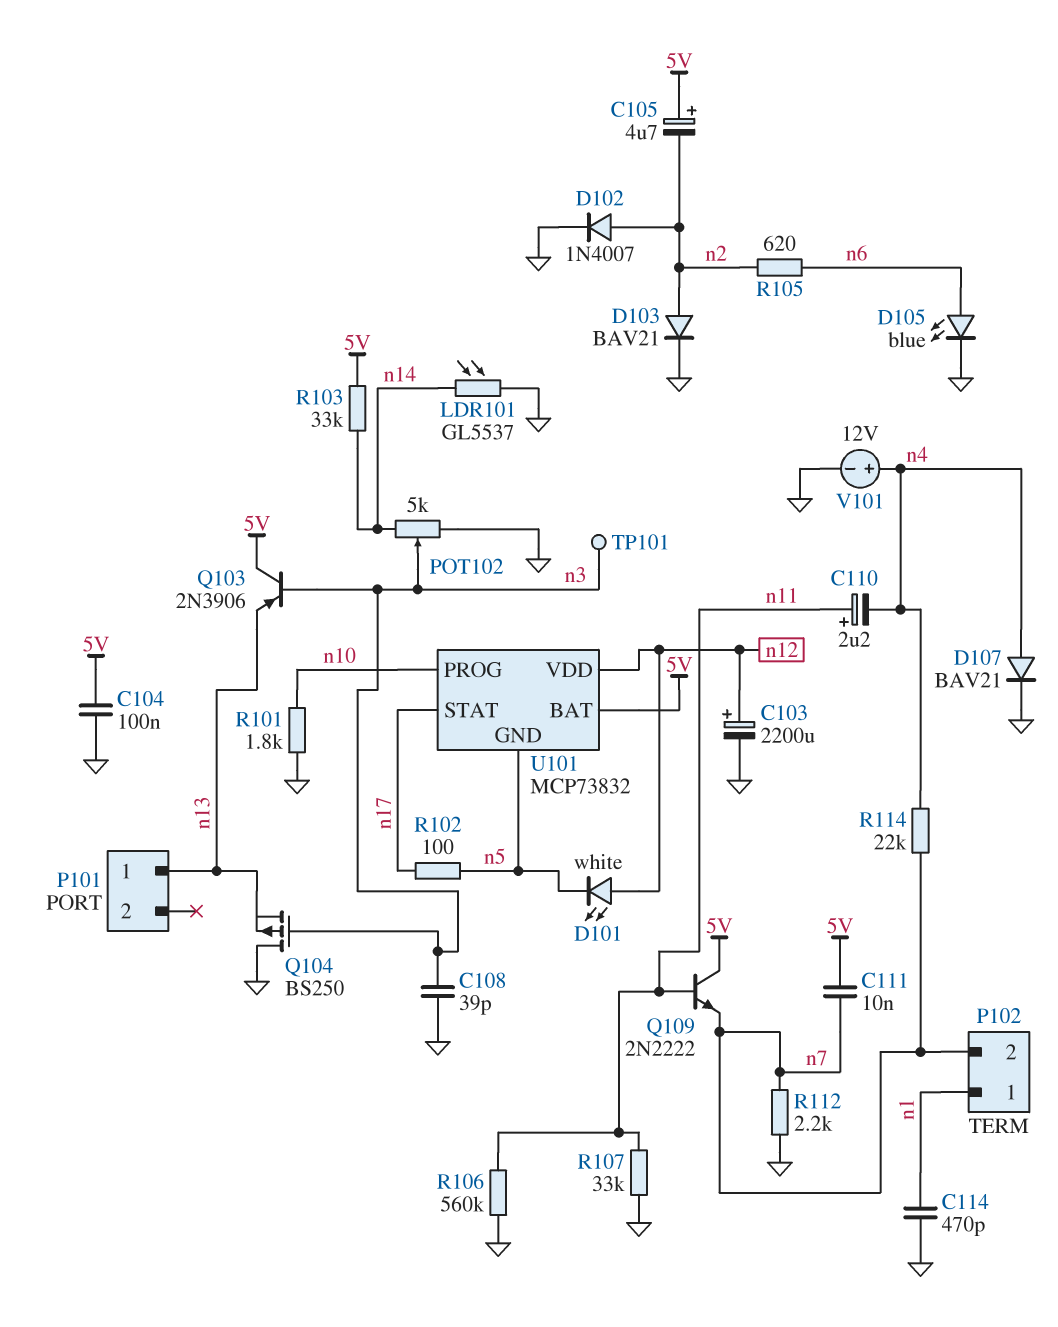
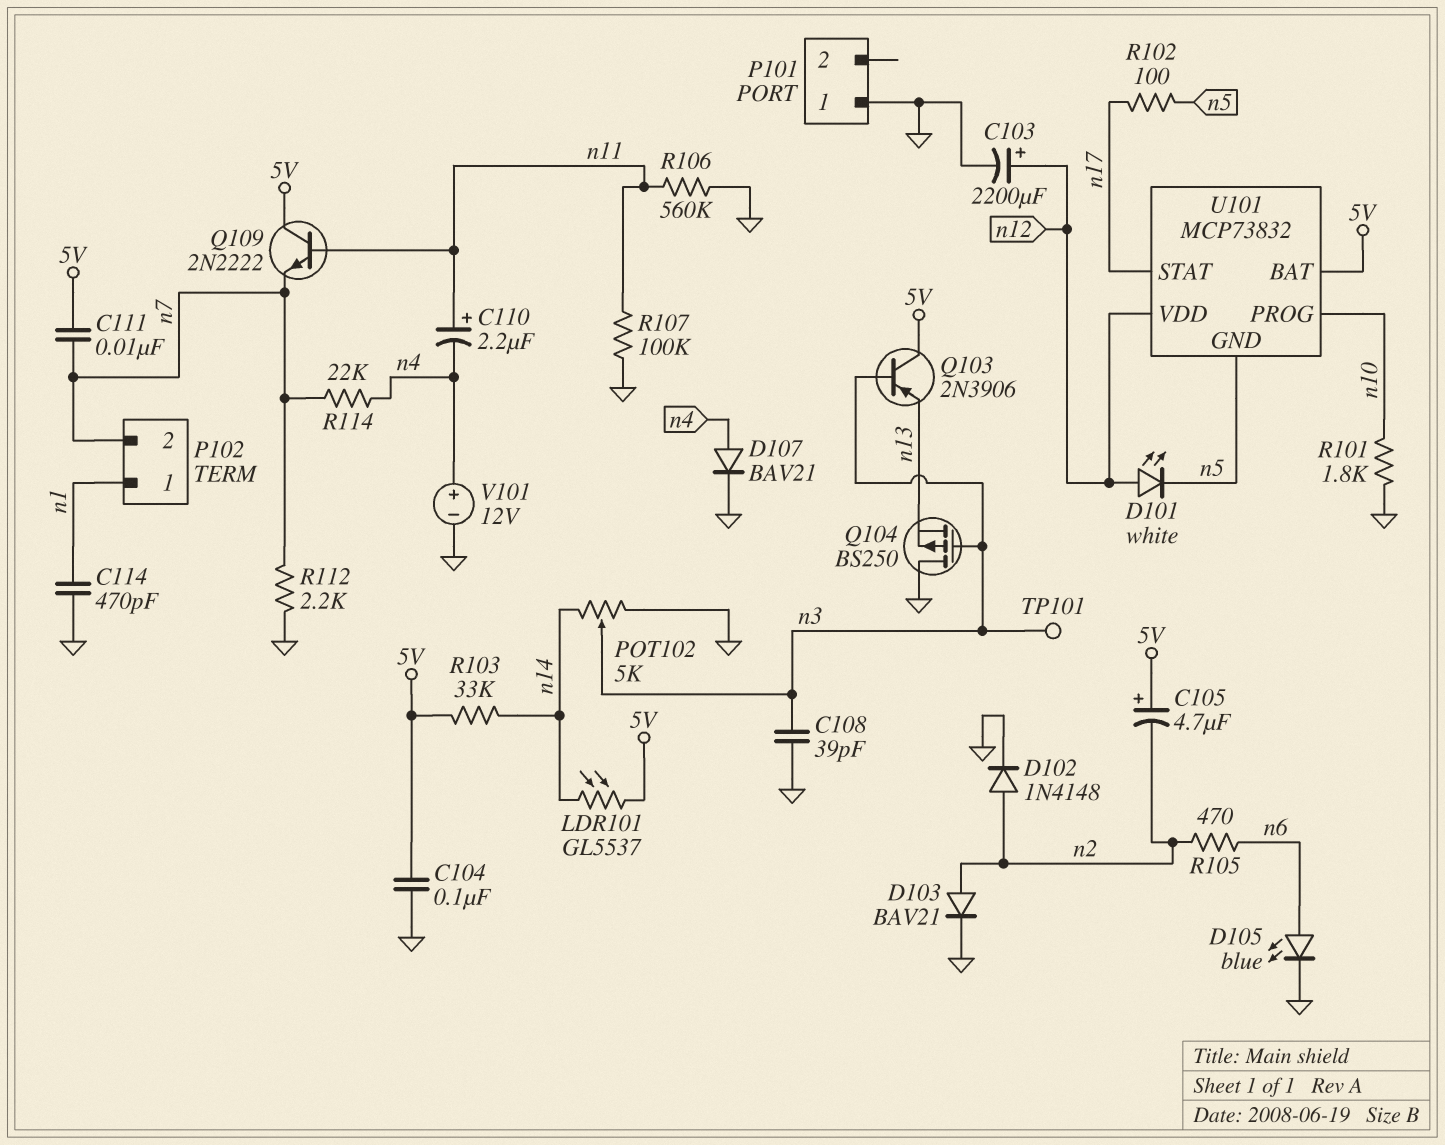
D102: diode 1N4007 (A n2, K GND) -> diode 1N4148 (A n2, K GND)
LDR101: GL5537 (GND, n14) -> GL5537 (5V, n14)
P101 pin 1: n13 -> GND
R105: 620 (n2, n6) -> 470 (n2, n6)
R107: 33k (GND, n11) -> 100k (GND, n11)

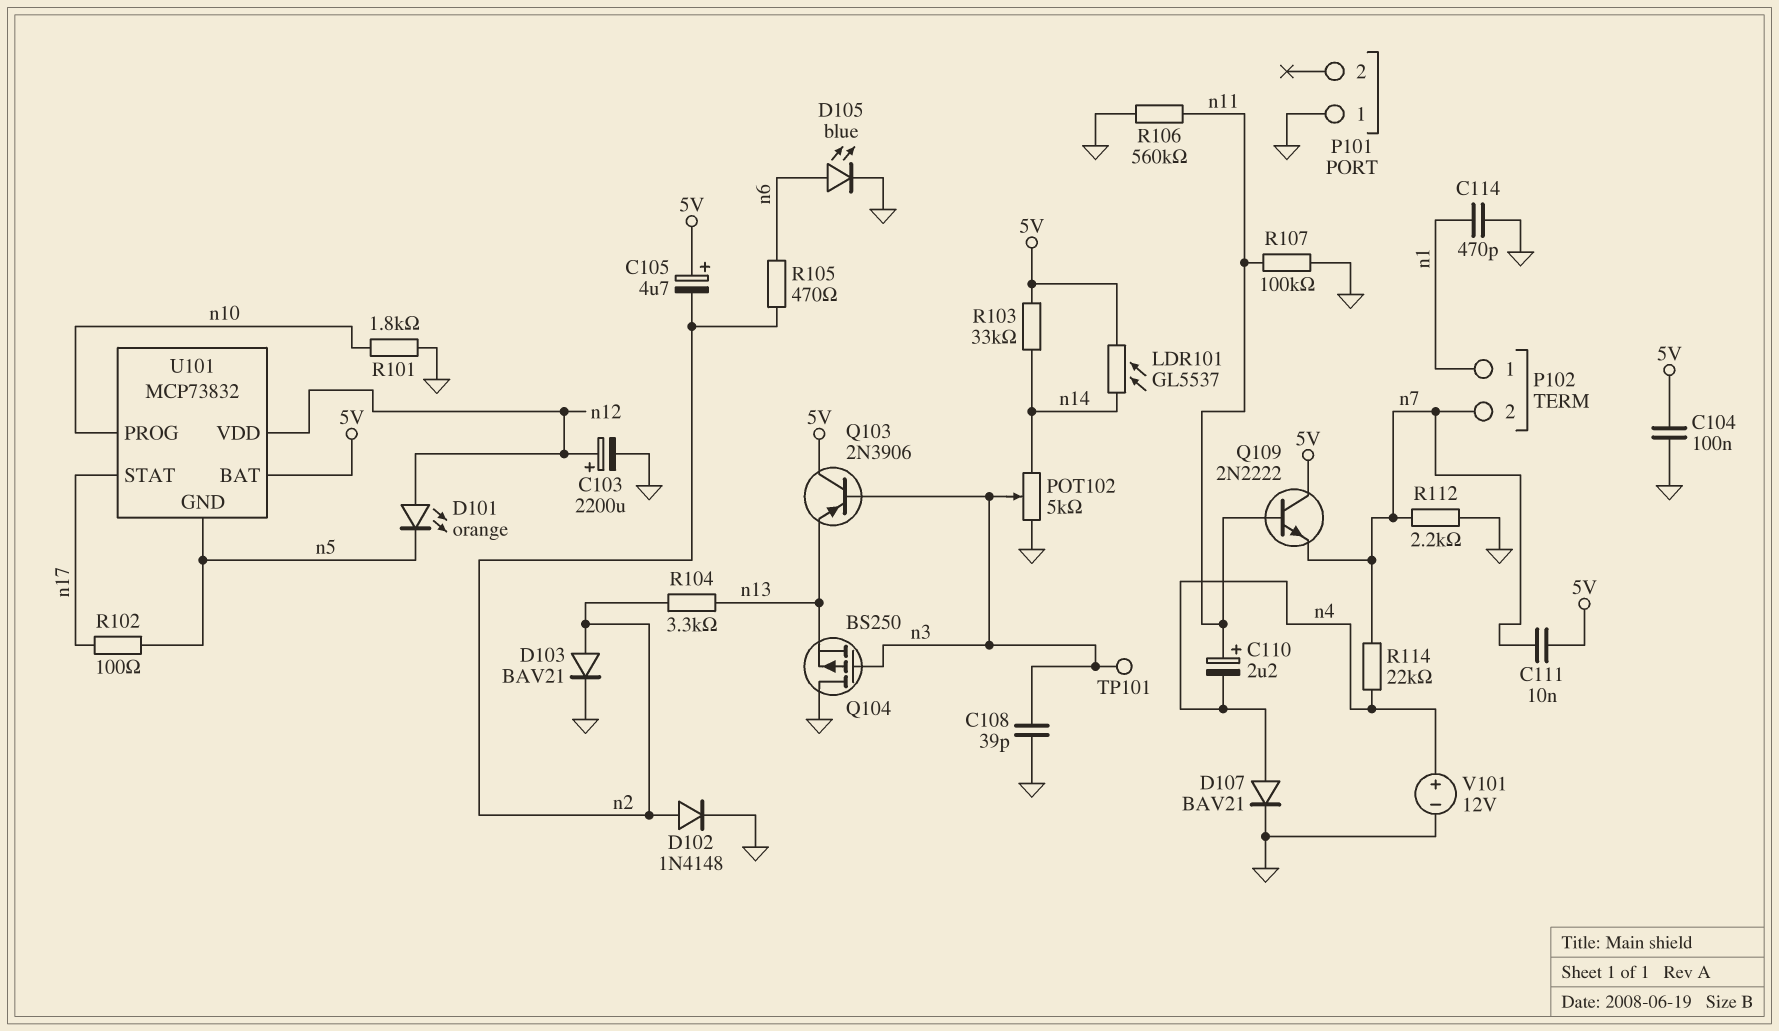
D101: LED white (A n12, K n5) -> LED orange (A n12, K n5)
R104: none -> 3.3k (n2, n13)

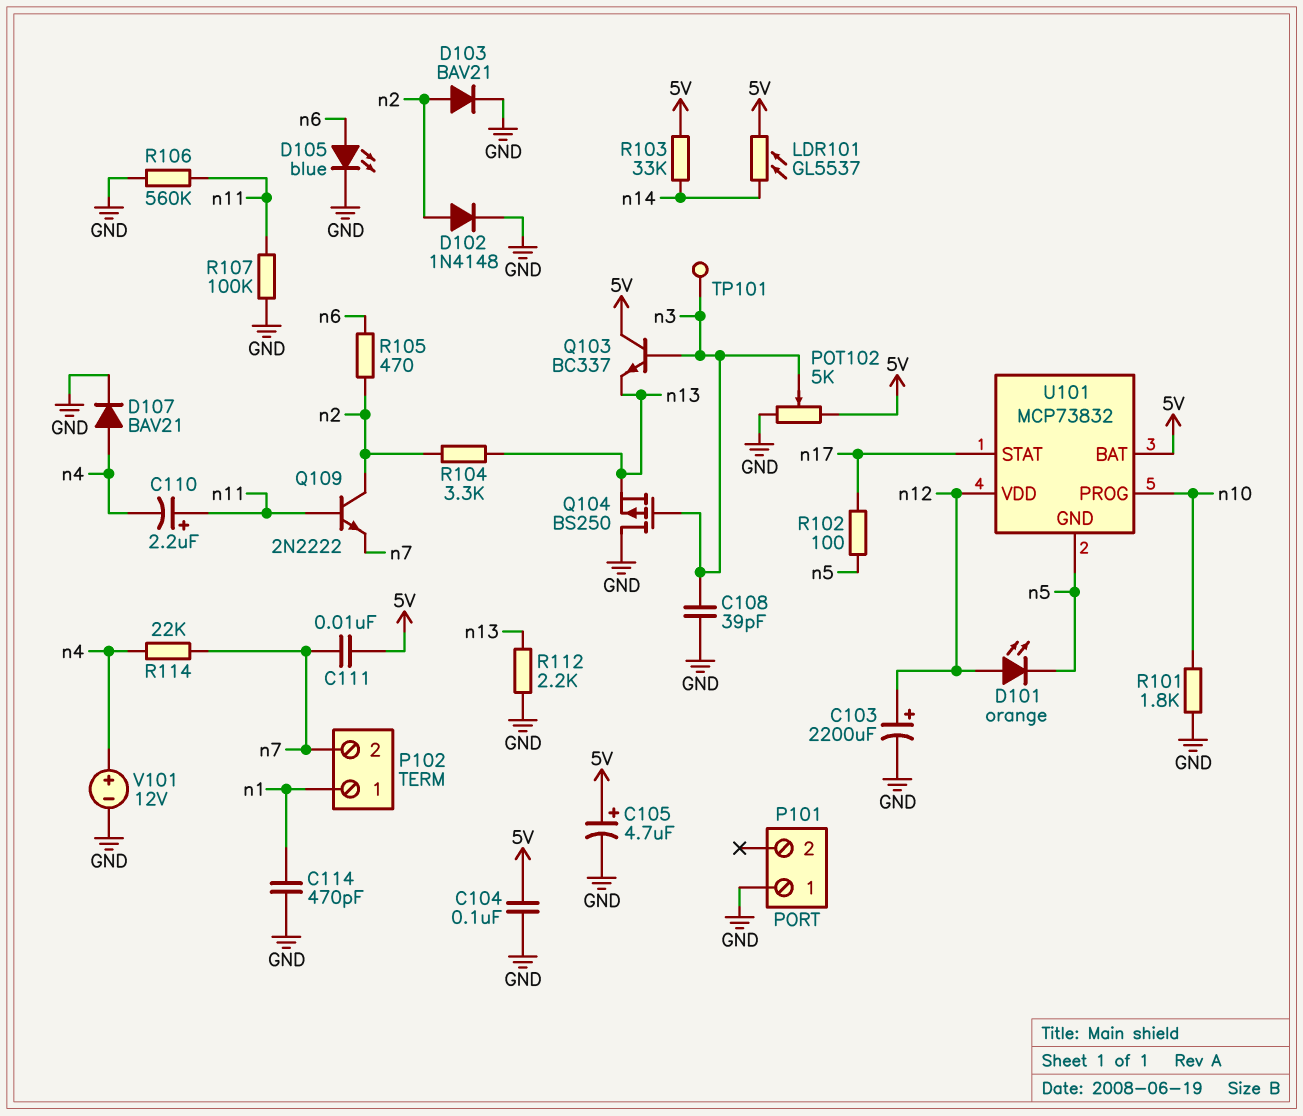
C105: 4.7uF (plus 5V, minus n2) -> 4.7uF (plus 5V, minus GND)
POT102: 5k (GND, n14, wiper n3) -> 5k (5V, GND, wiper n3)
Q103: PNP 2N3906 (B n3, C 5V, E n13) -> NPN BC337 (B n3, C 5V, E n13)
Q109: NPN 2N2222 (B n11, C 5V, E n7) -> NPN 2N2222 (B n11, C n2, E n7)
R112: 2.2k (GND, n7) -> 2.2k (GND, n13)

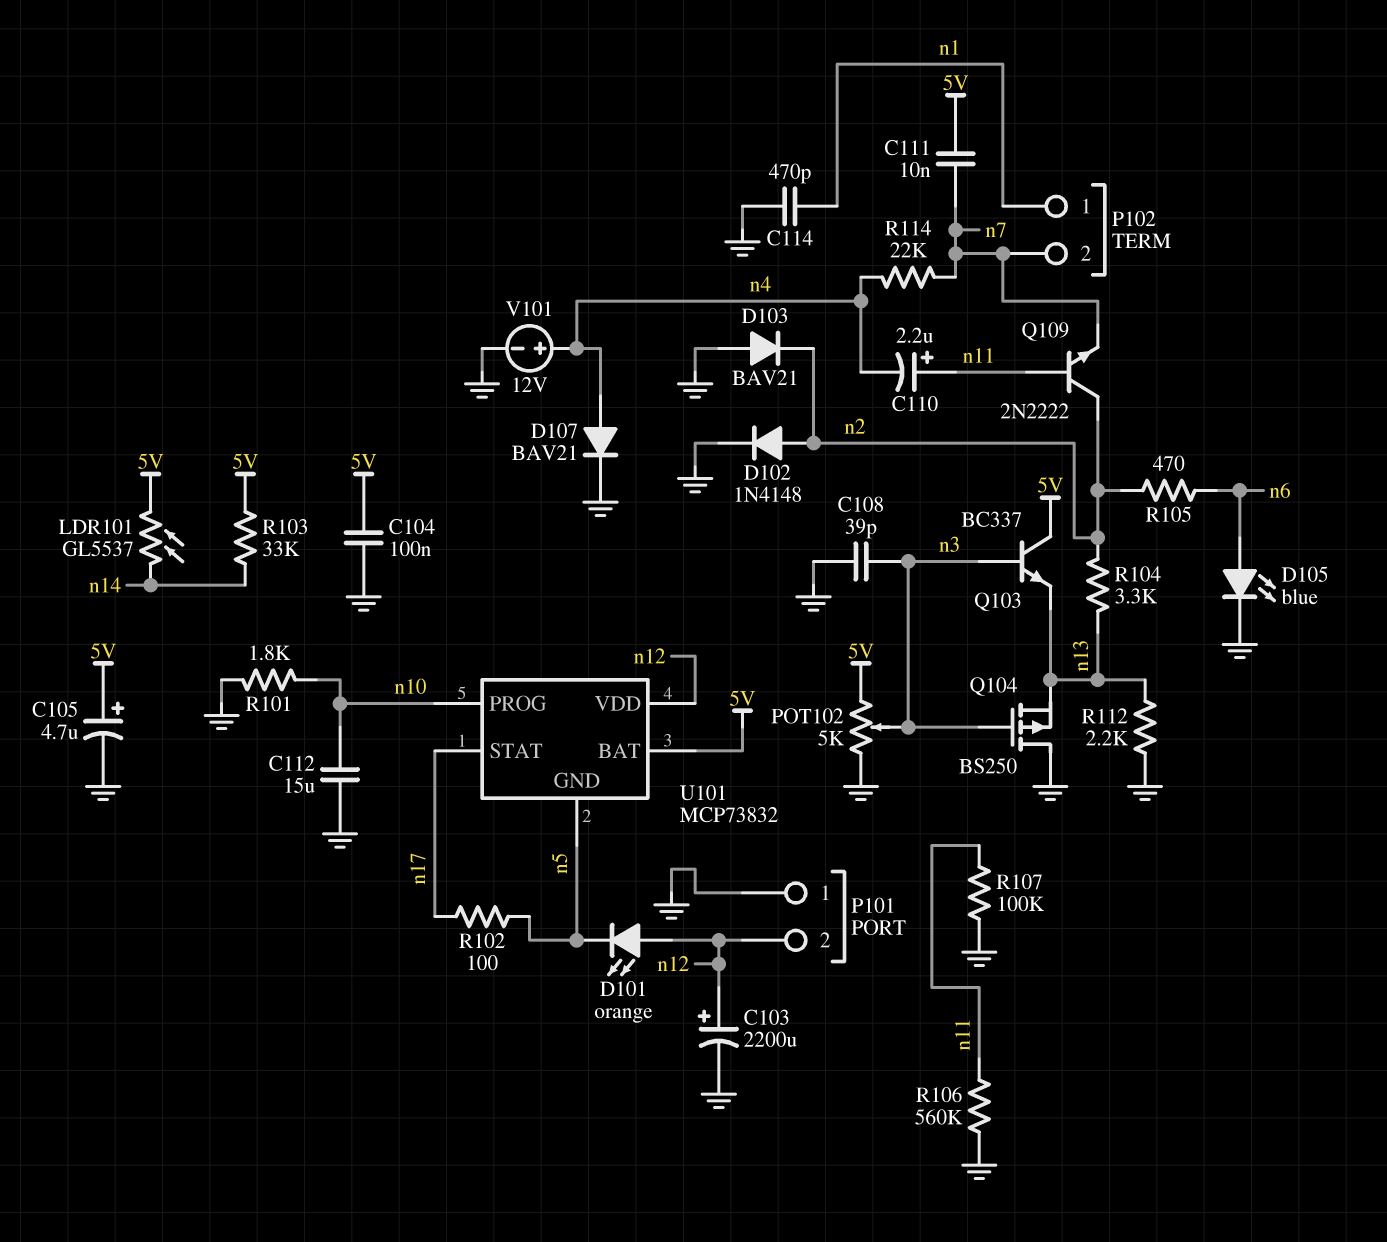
C112: none -> 15uF (GND, n10)
D103: diode BAV21 (A n2, K GND) -> diode BAV21 (A GND, K n2)
P101 pin 2: none -> n12
TP101: test point (n3) -> none

